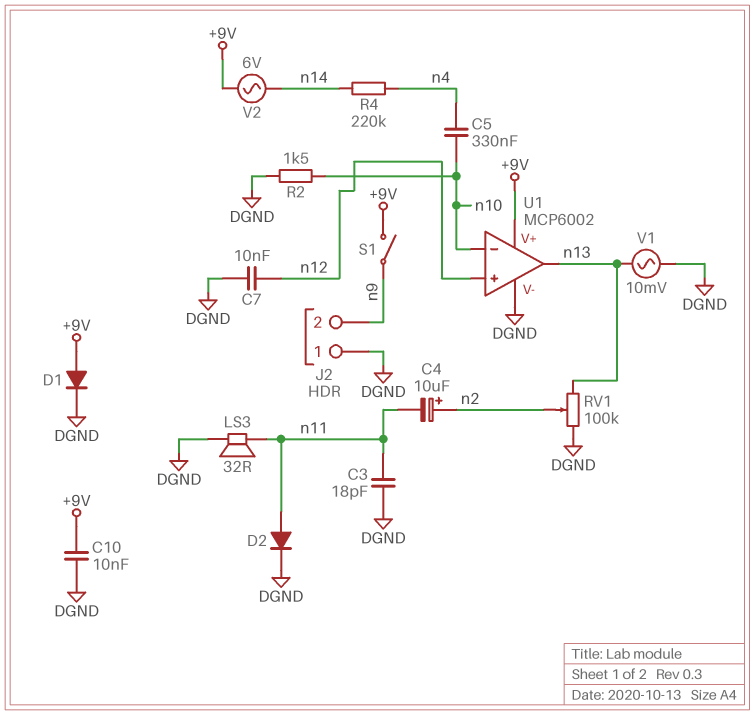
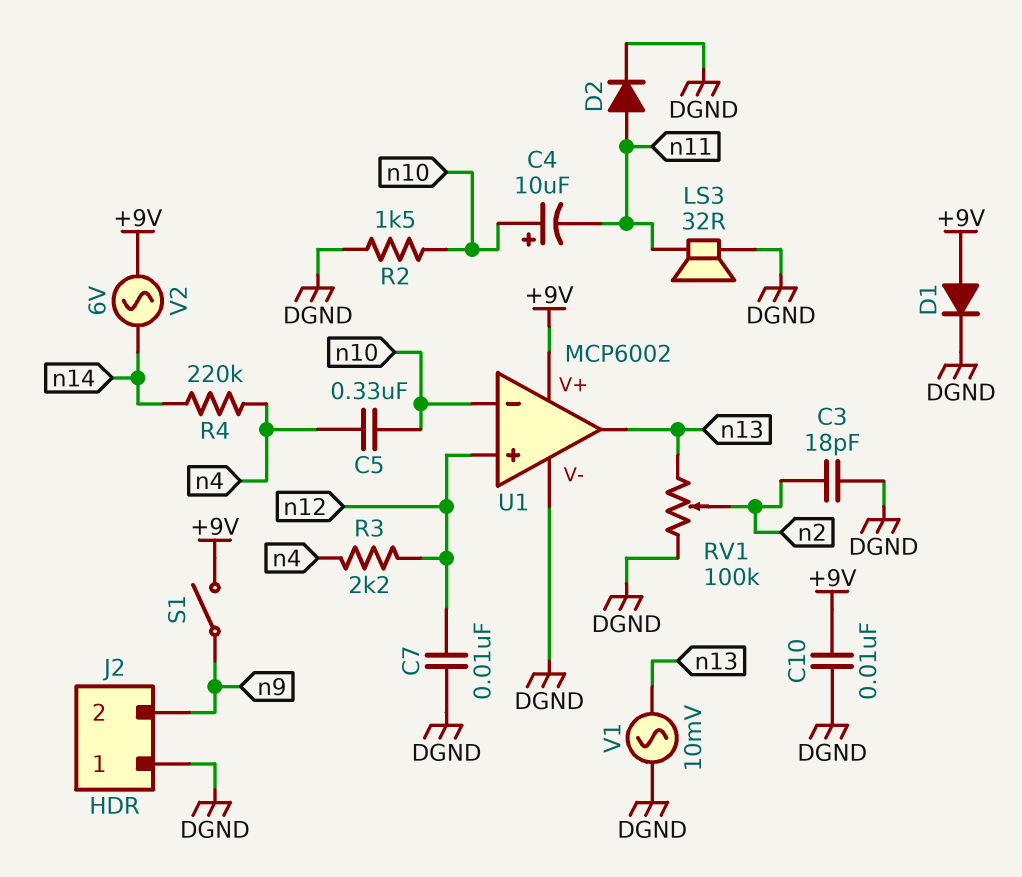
C3: 18pF (DGND, n11) -> 18pF (DGND, n2)
C4: 10uF (plus n2, minus n11) -> 10uF (plus n10, minus n11)
R3: none -> 2.2k (n4, n12)

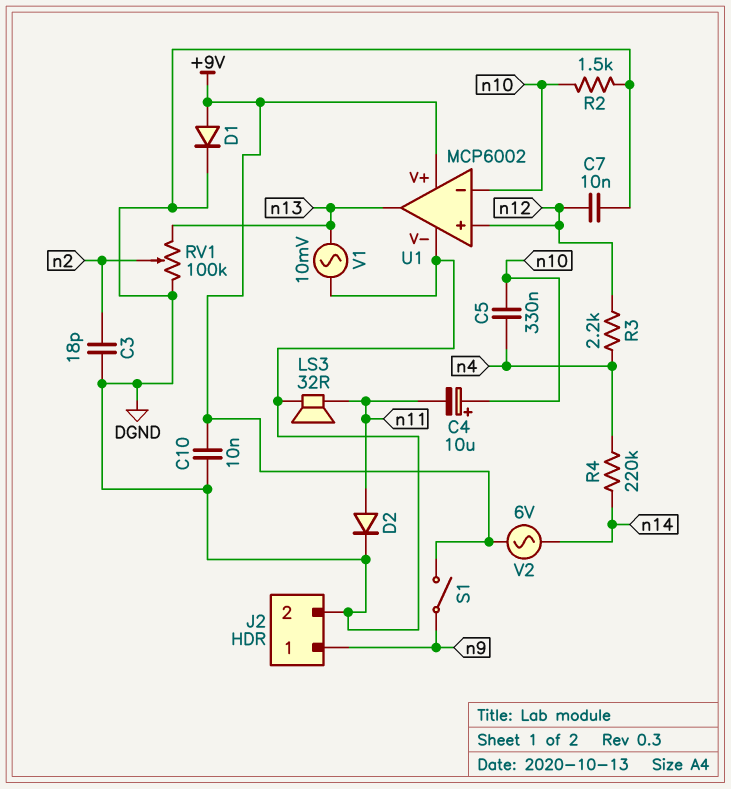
J2 pin 1: DGND -> n9
J2 pin 2: n9 -> DGND

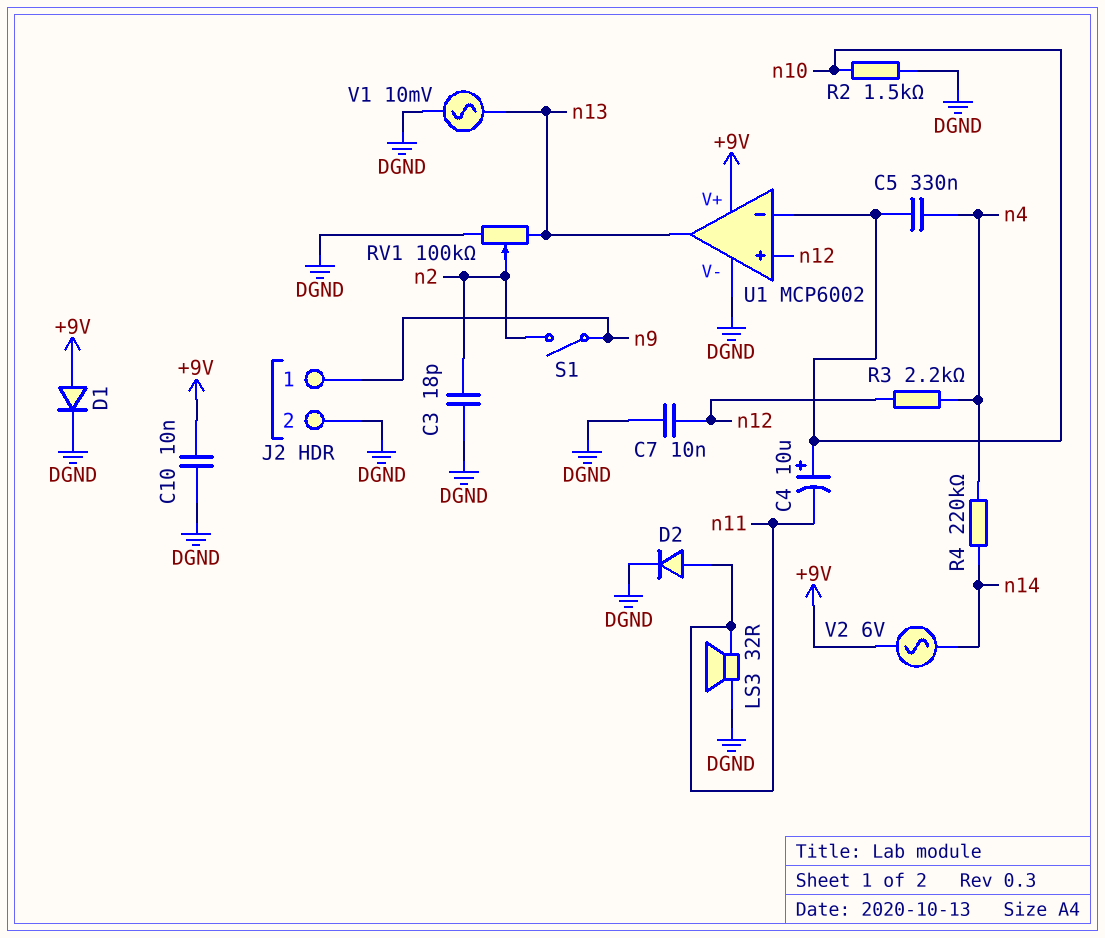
S1: switch (+9V, n9) -> switch (n2, n9)

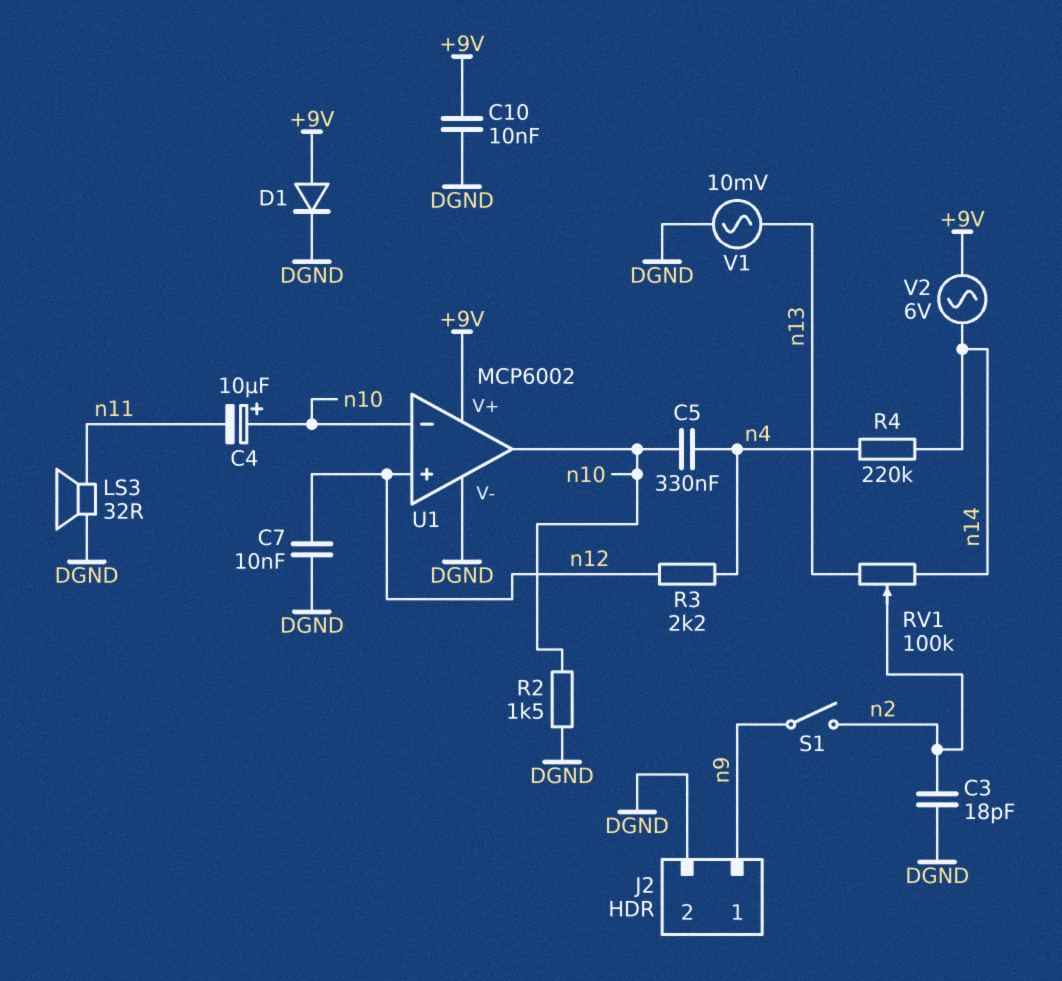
D2: diode (A n11, K DGND) -> none
RV1: 100k (DGND, n13, wiper n2) -> 100k (n13, n14, wiper n2)
U1 pin out: n13 -> n10

